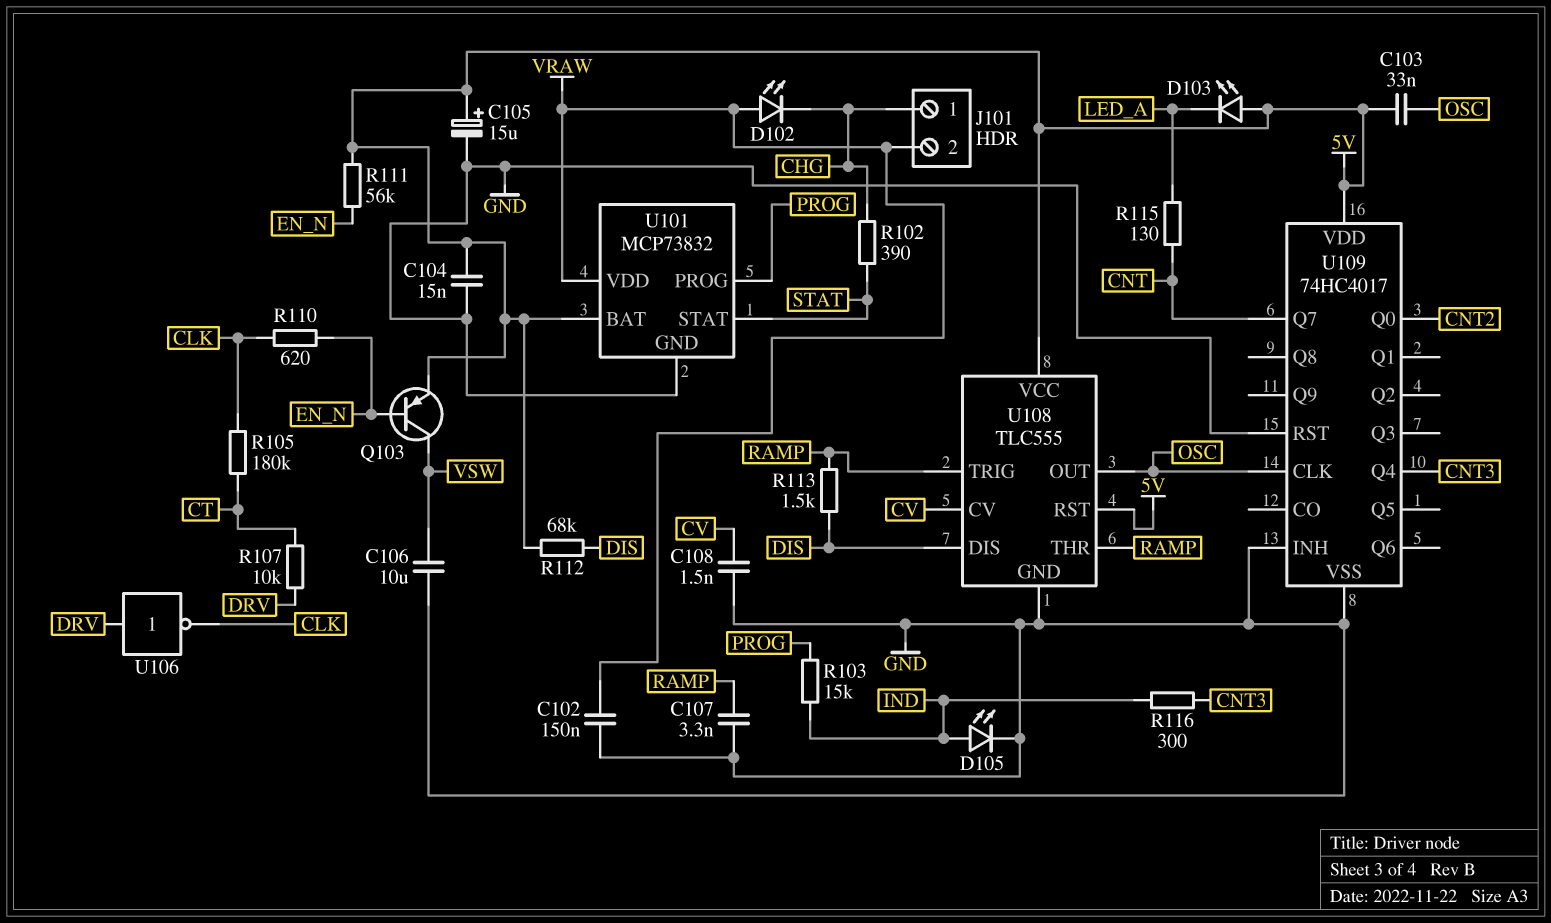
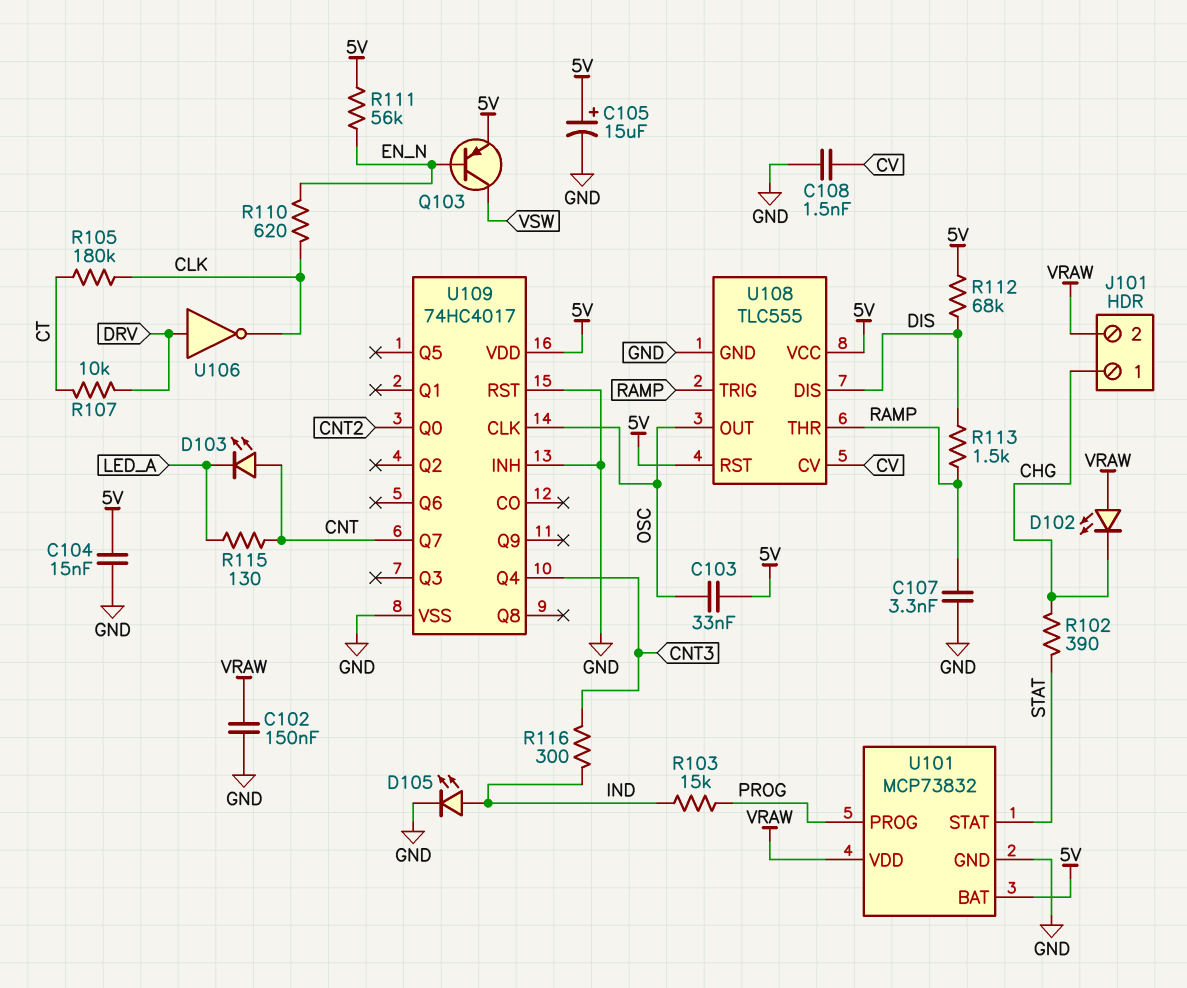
C106: 10uF (GND, VSW) -> none
D103: LED (A 5V, K LED_A) -> LED (A CNT, K LED_A)

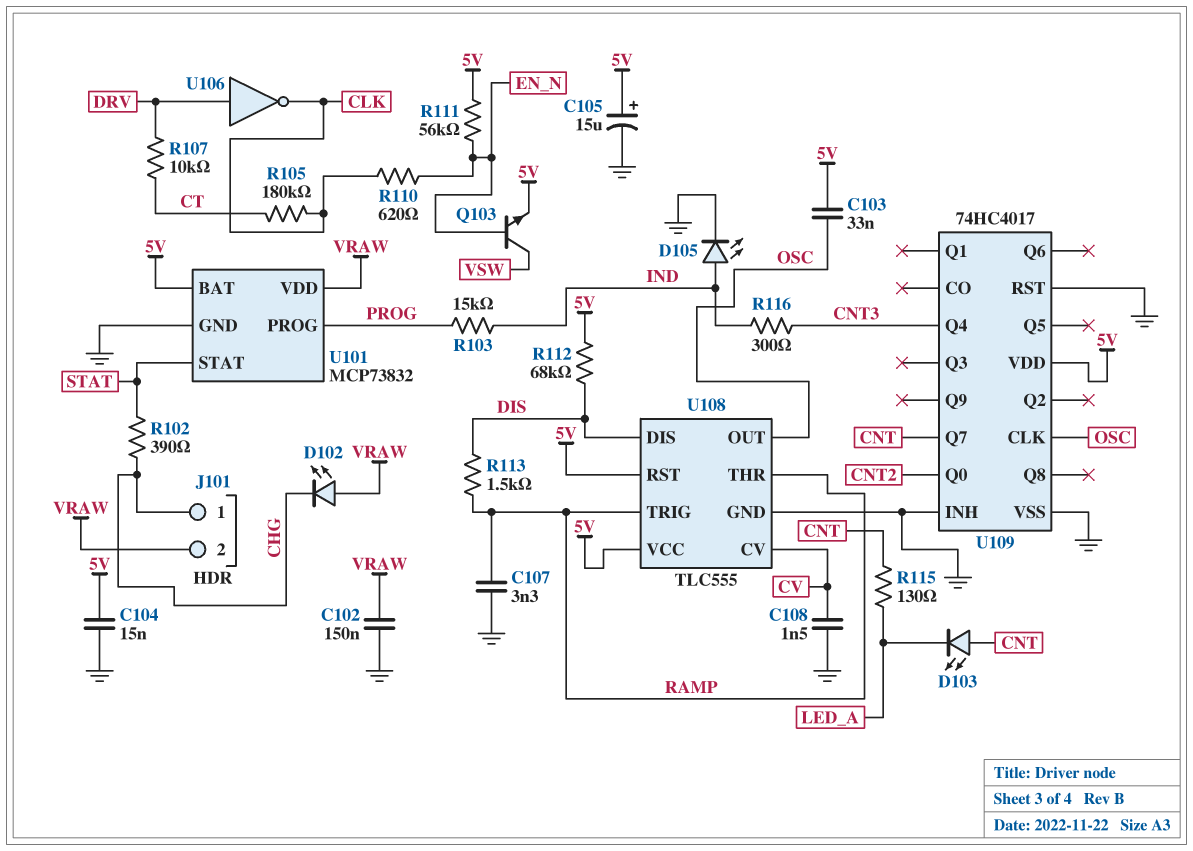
Q103: PNP (B EN_N, C VSW, E 5V) -> NPN (B EN_N, C VSW, E 5V)

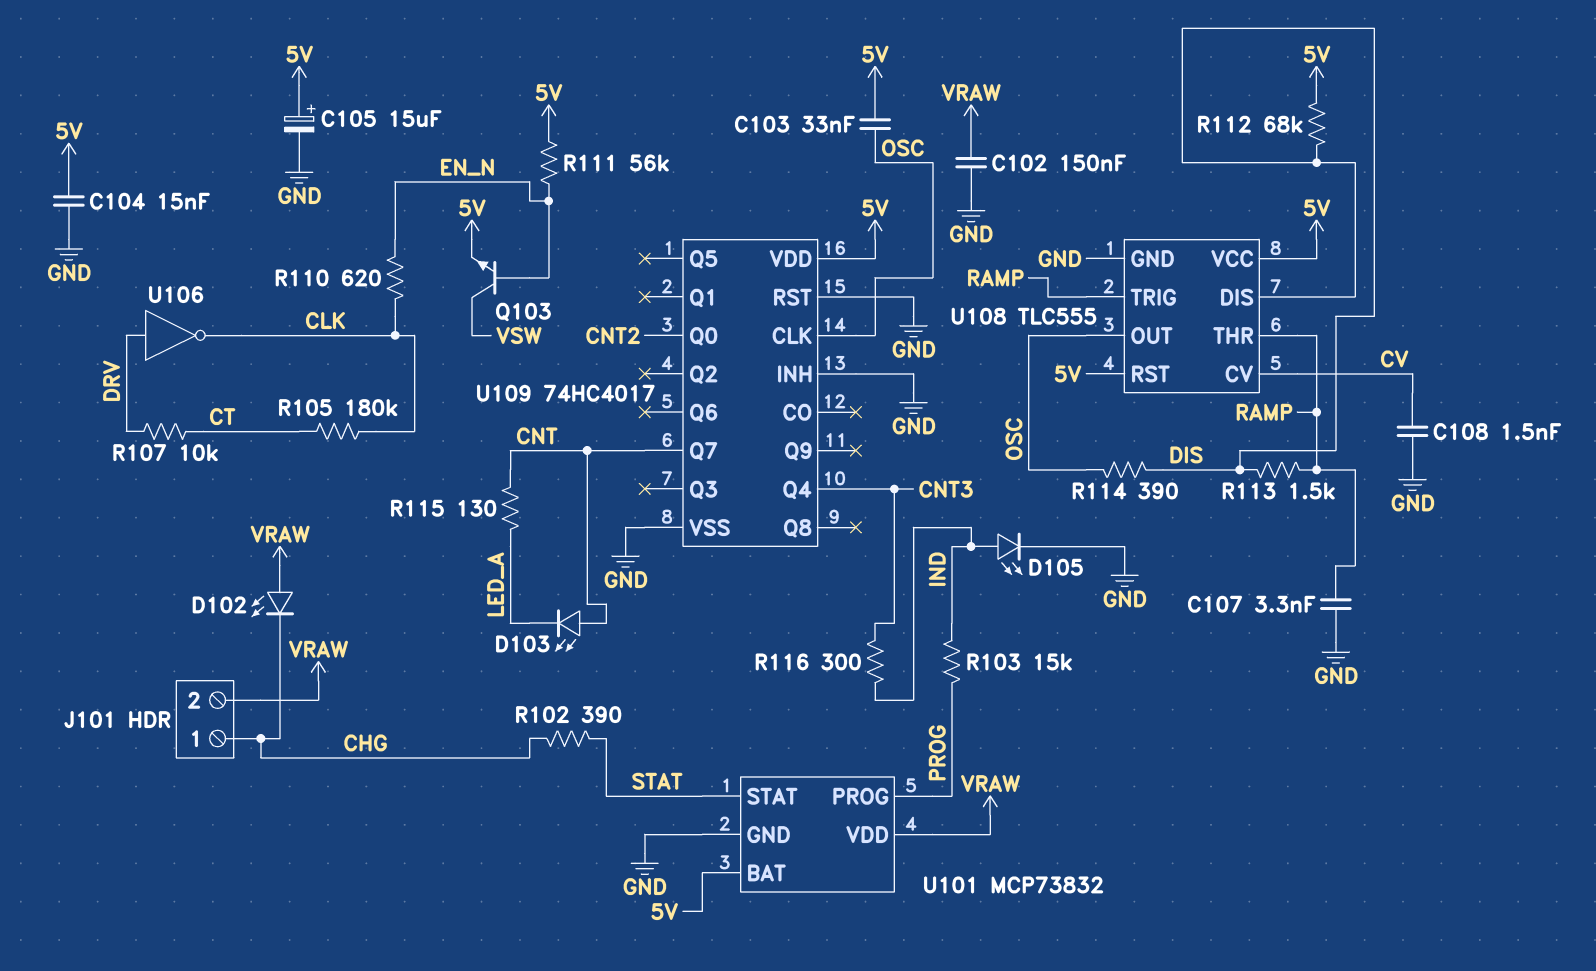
R114: none -> 390 (DIS, OSC)

